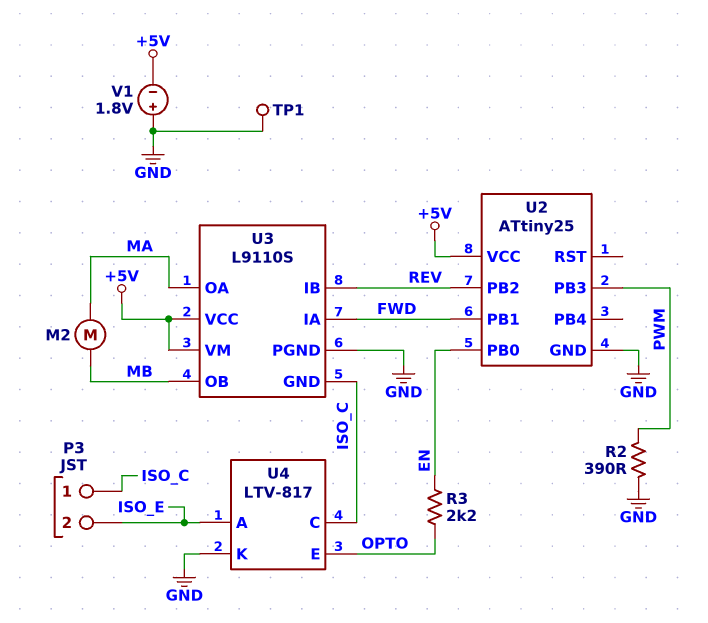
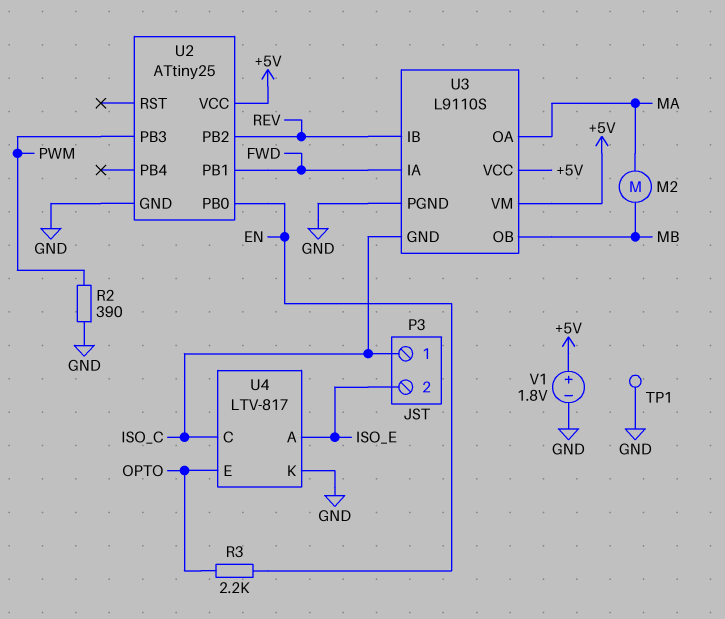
V1: 1.8V (plus GND, minus +5V) -> 1.8V (plus +5V, minus GND)

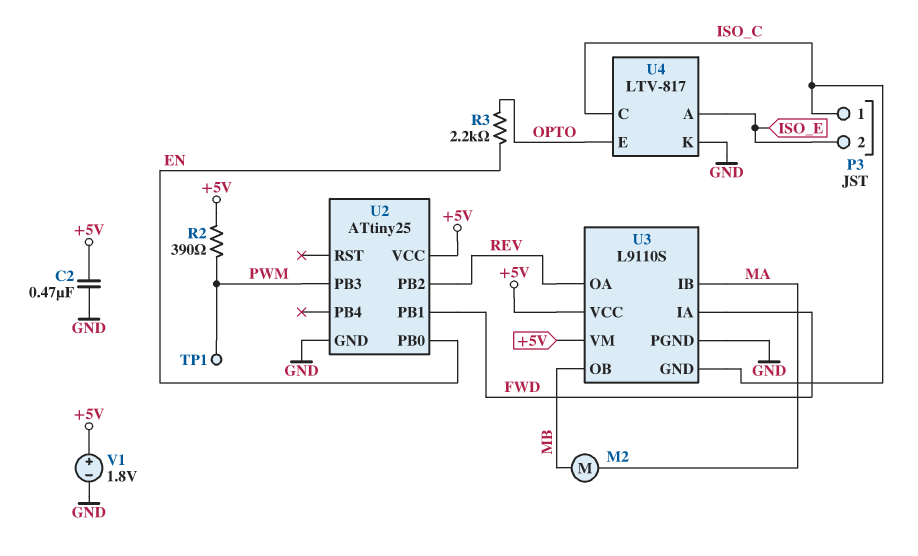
C2: none -> 470nF (+5V, GND)
R2: 390 (GND, PWM) -> 390 (+5V, PWM)
TP1: test point (GND) -> test point (PWM)
U3 pin IB: REV -> MA
U3 pin OA: MA -> REV

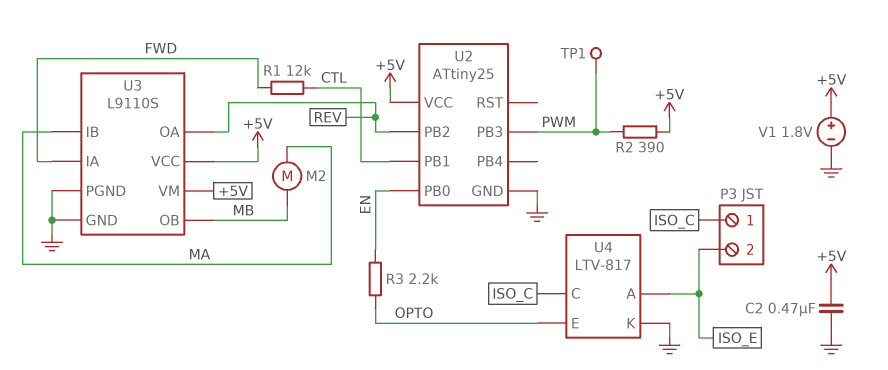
R1: none -> 12k (CTL, FWD)
U2 pin PB1: FWD -> CTL
U3 pin GND: ISO_C -> GND

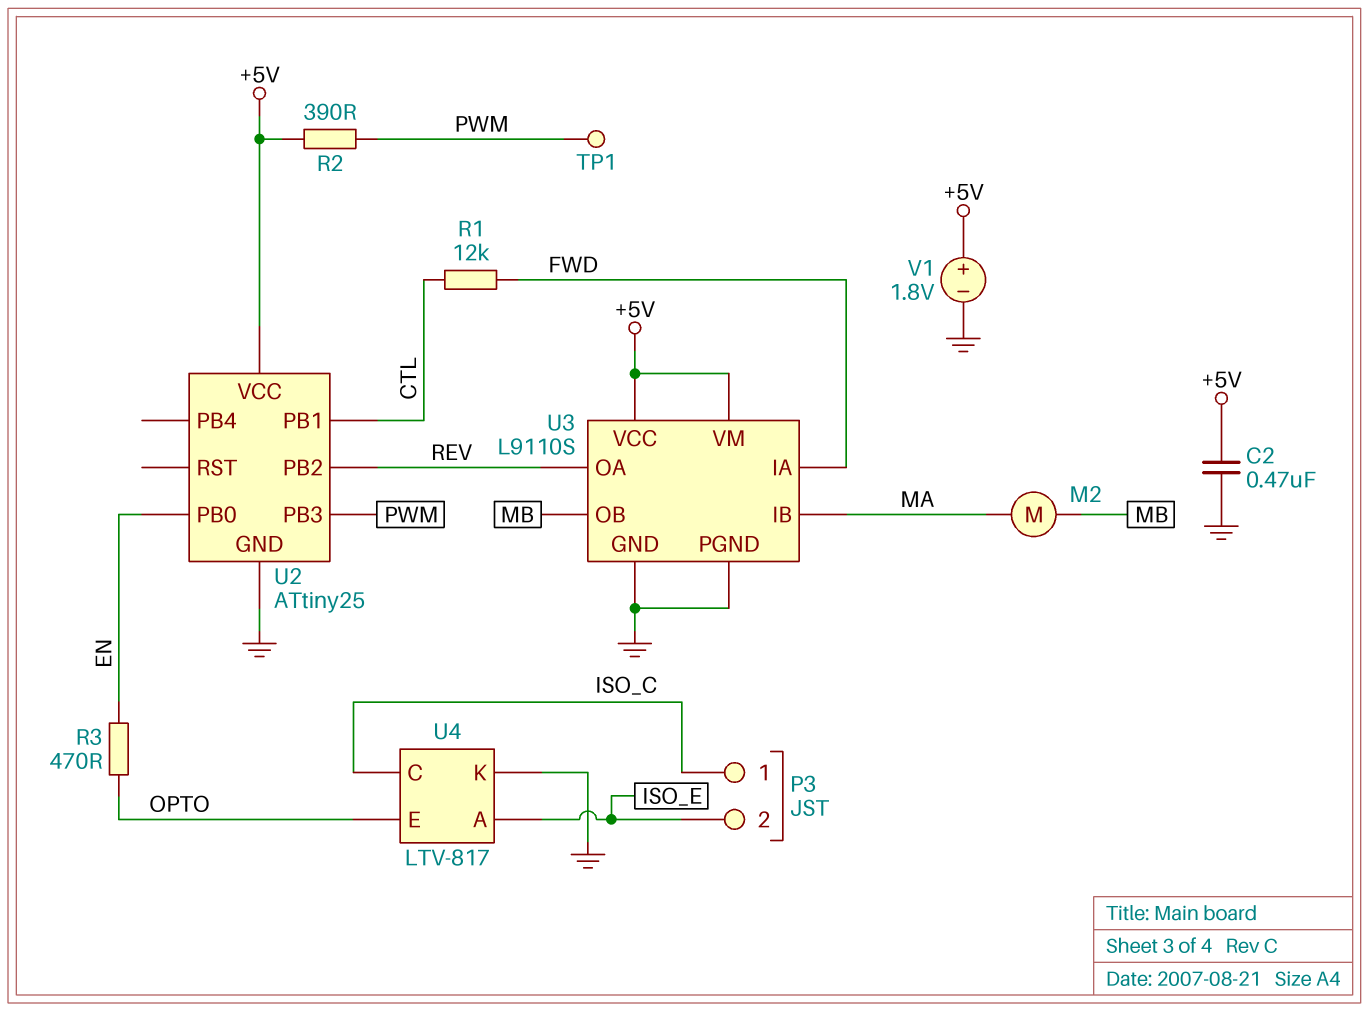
R3: 2.2k (EN, OPTO) -> 470 (EN, OPTO)

